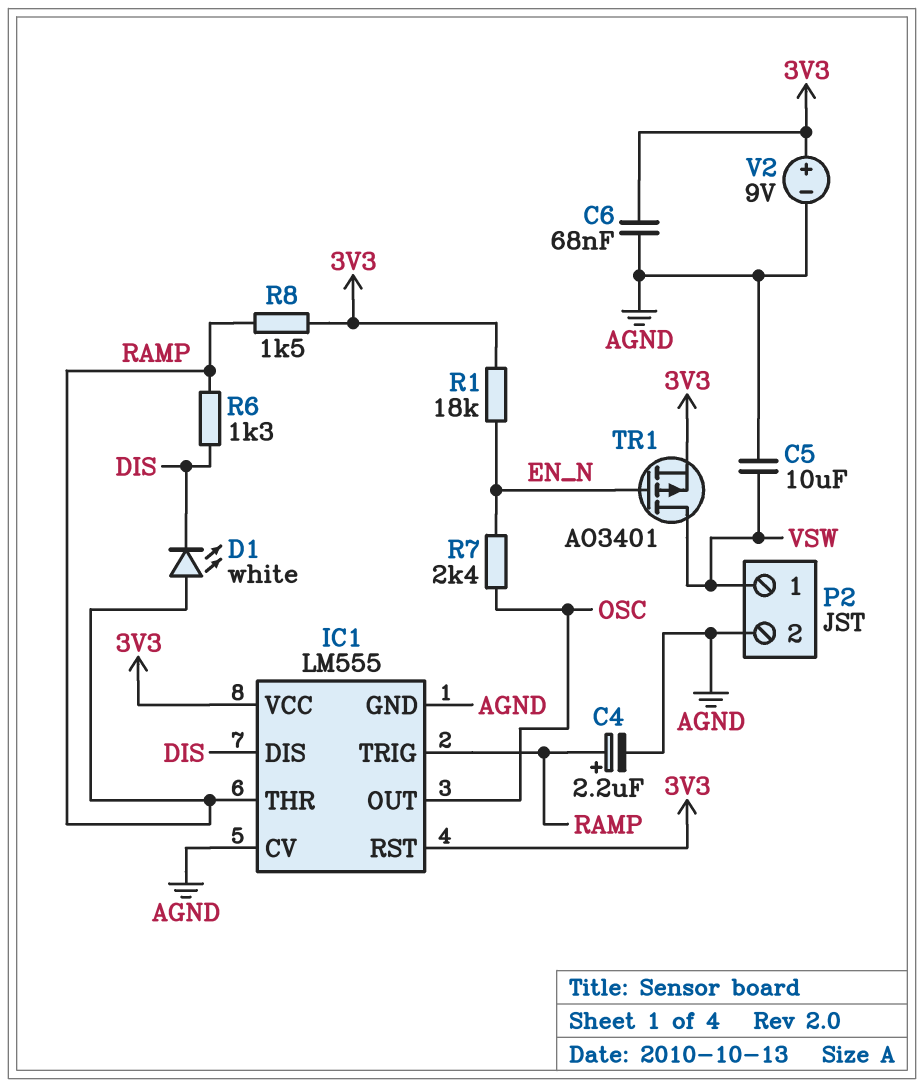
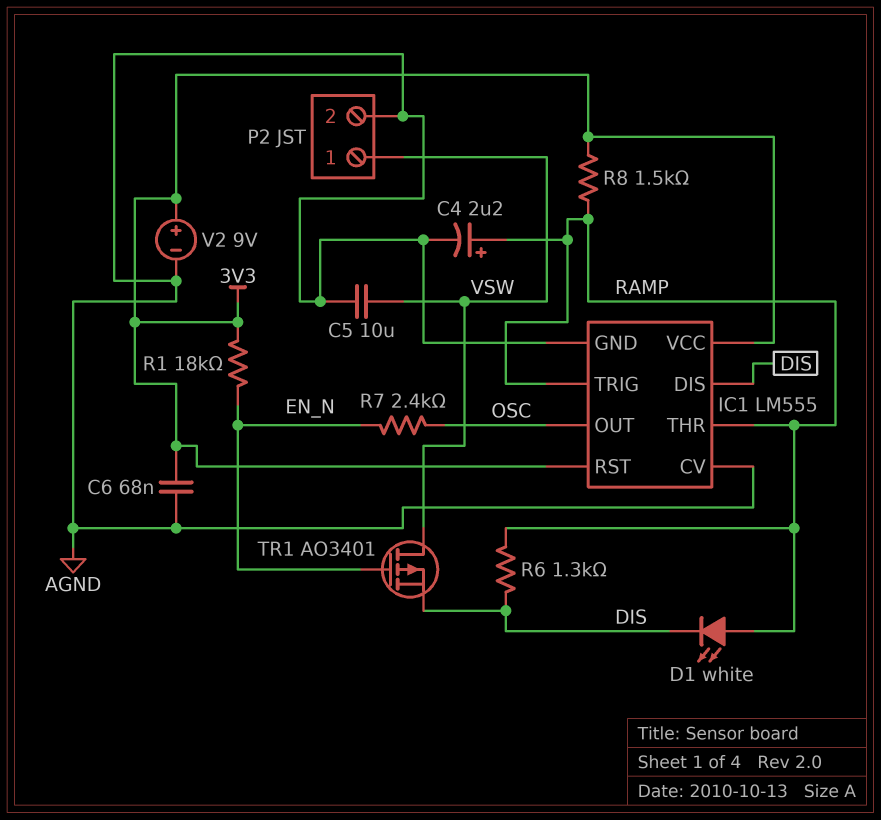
TR1: PMOS AO3401 (G EN_N, D VSW, S 3V3) -> PMOS AO3401 (G EN_N, D VSW, S DIS)

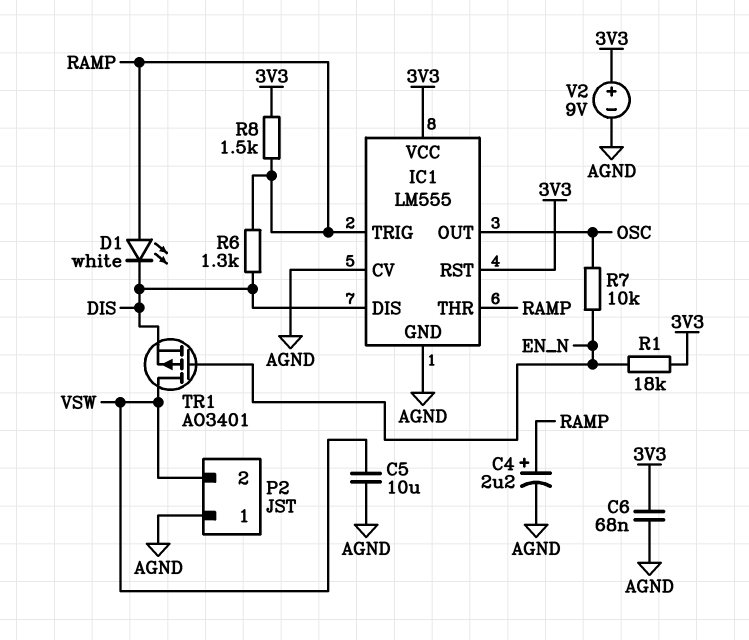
P2 pin 1: VSW -> AGND
P2 pin 2: AGND -> VSW
R7: 2.4k (EN_N, OSC) -> 10k (EN_N, OSC)

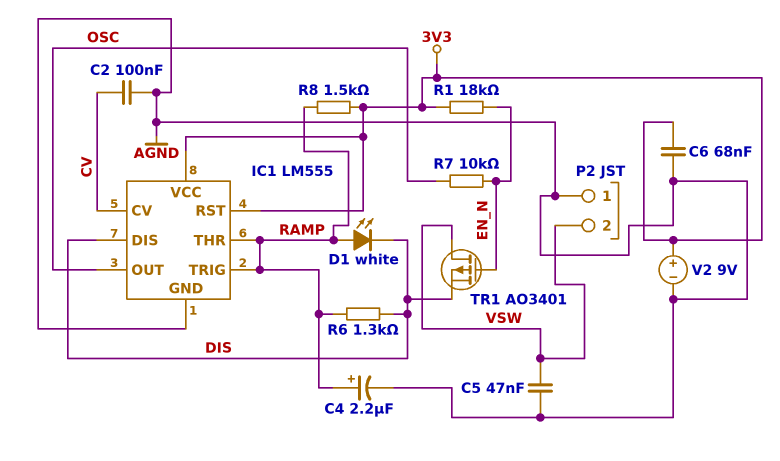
C2: none -> 100nF (AGND, CV)
C5: 10uF (AGND, VSW) -> 47nF (AGND, VSW)
IC1 pin CV: AGND -> CV

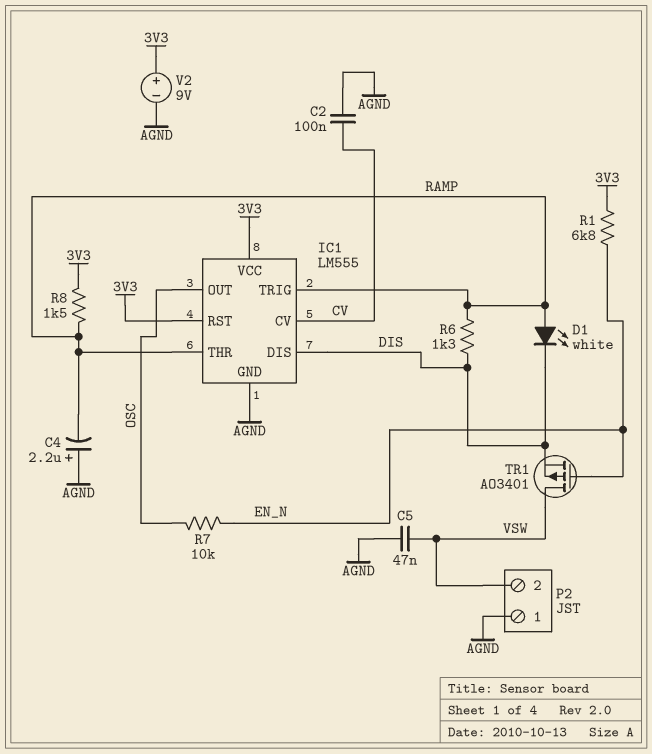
C4: 2.2uF (plus RAMP, minus AGND) -> 2.2uF (plus AGND, minus RAMP)
C6: 68nF (3V3, AGND) -> none
R1: 18k (3V3, EN_N) -> 6.8k (3V3, EN_N)

